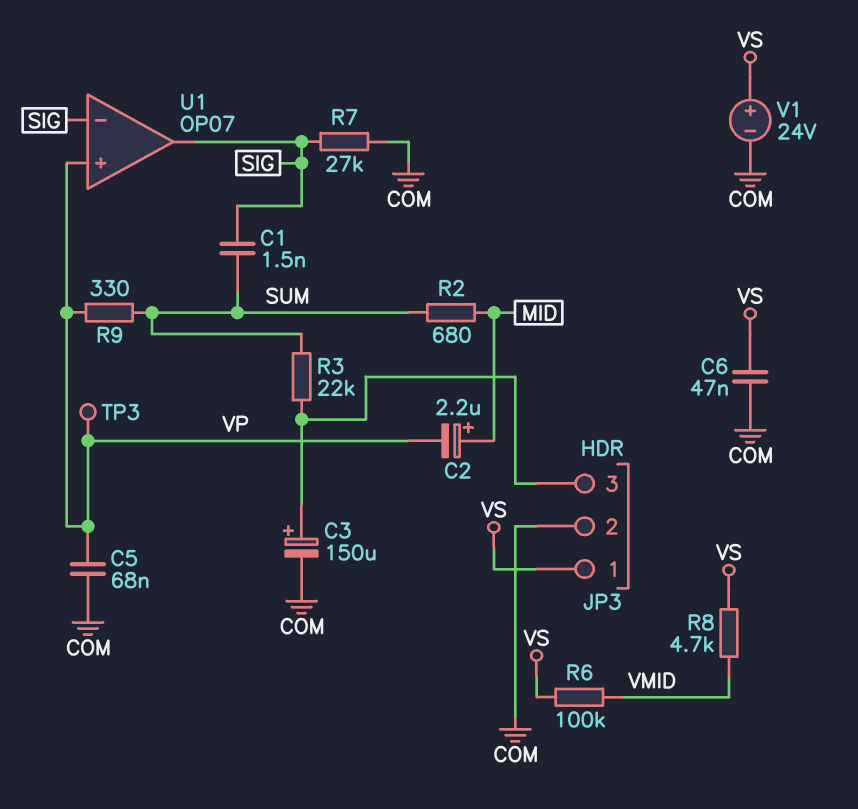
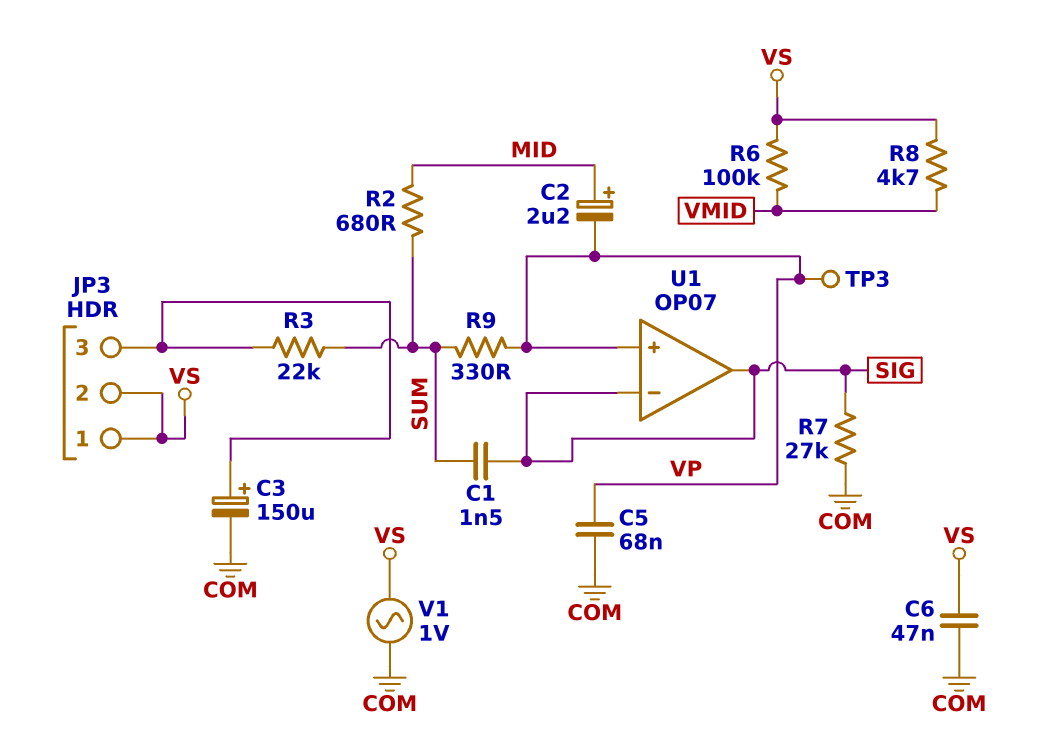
JP3 pin 2: COM -> VS
V1: 24V (plus VS, minus COM) -> AC 1V (COM, VS)

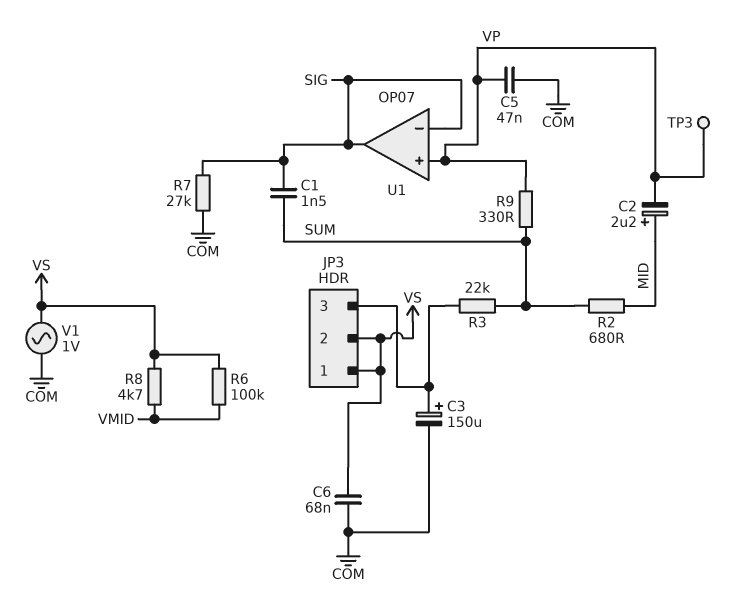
C5: 68nF (COM, VP) -> 47nF (COM, VP)
C6: 47nF (COM, VS) -> 68nF (COM, VS)

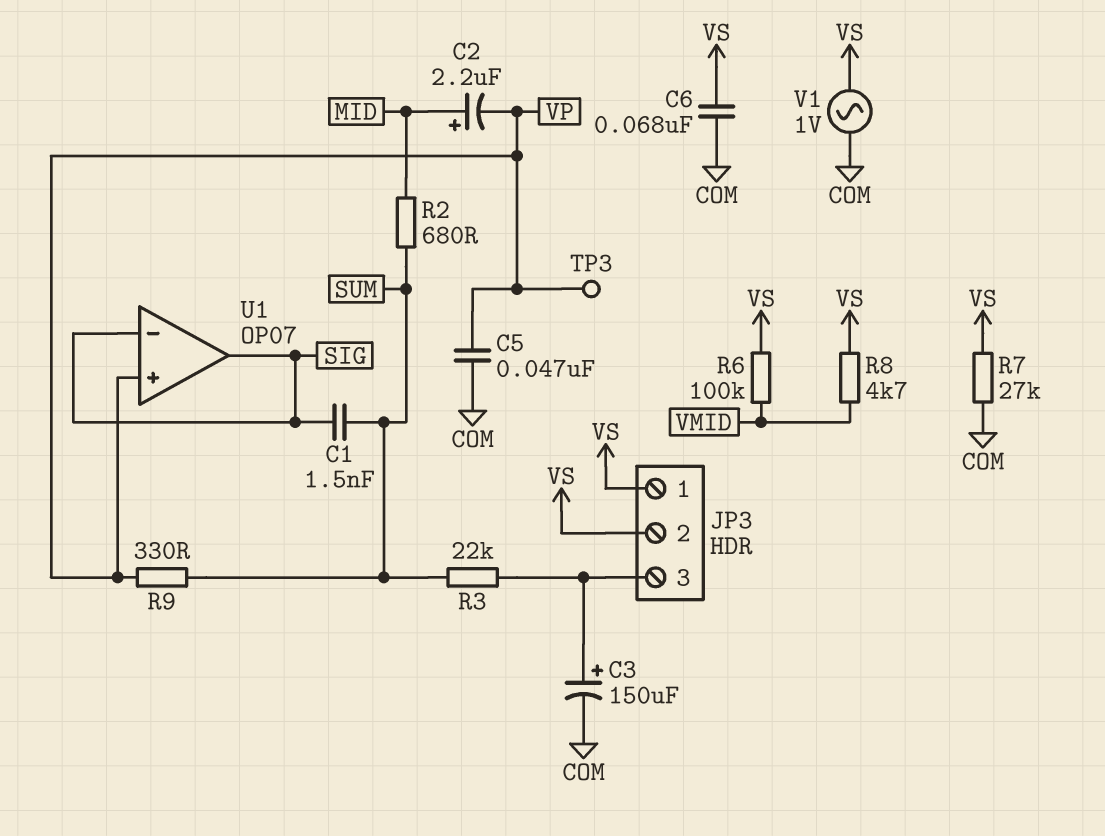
R7: 27k (COM, SIG) -> 27k (COM, VS)

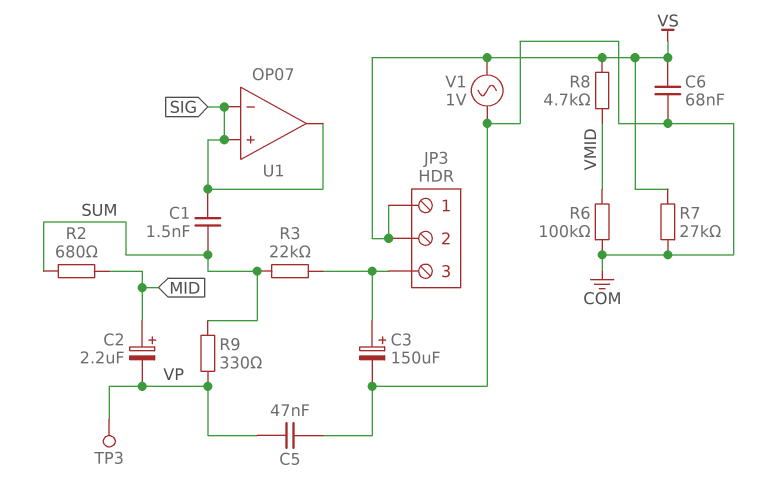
R6: 100k (VMID, VS) -> 100k (COM, VMID)
U1 pin in+: VP -> SIG

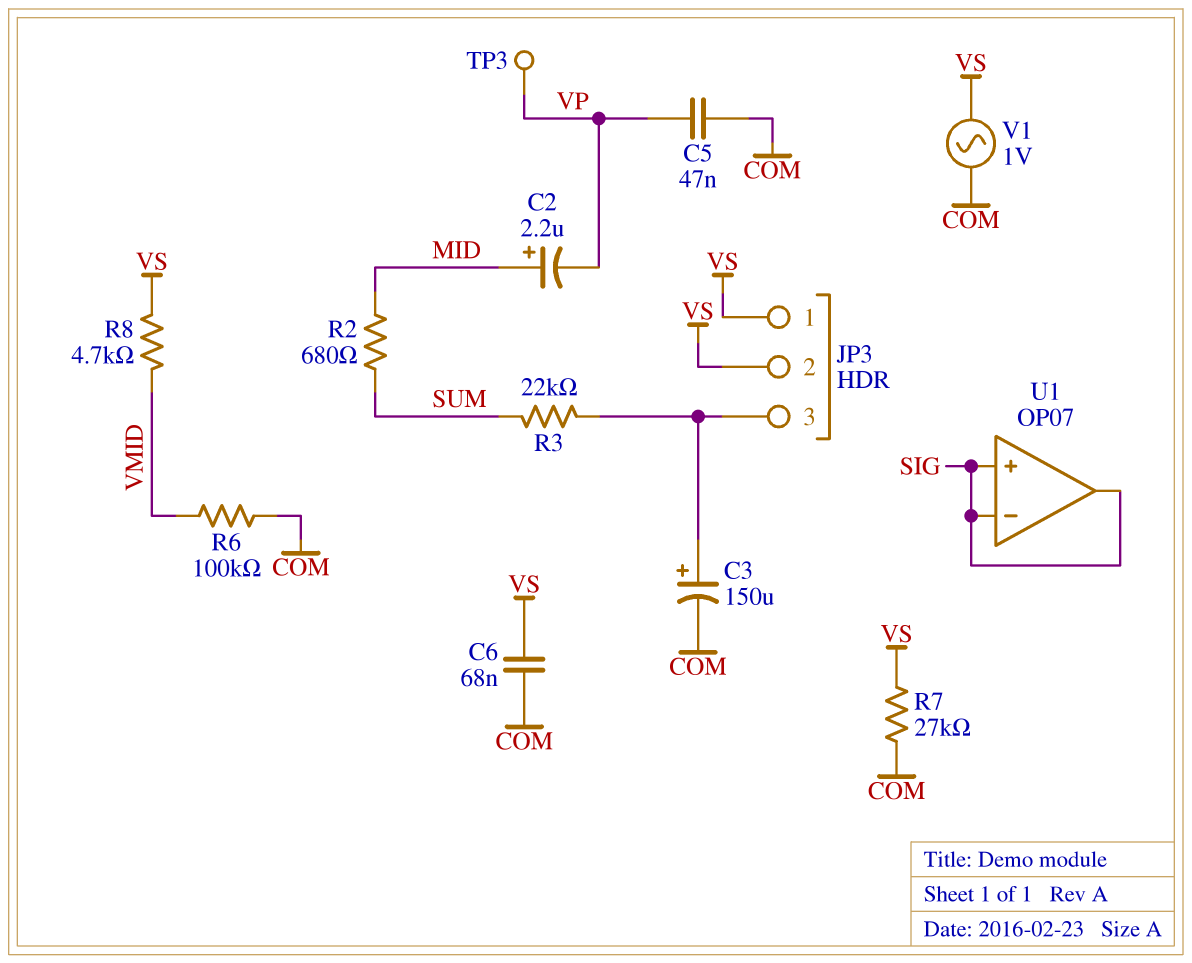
C1: 1.5nF (SIG, SUM) -> none
R9: 330 (SUM, VP) -> none

